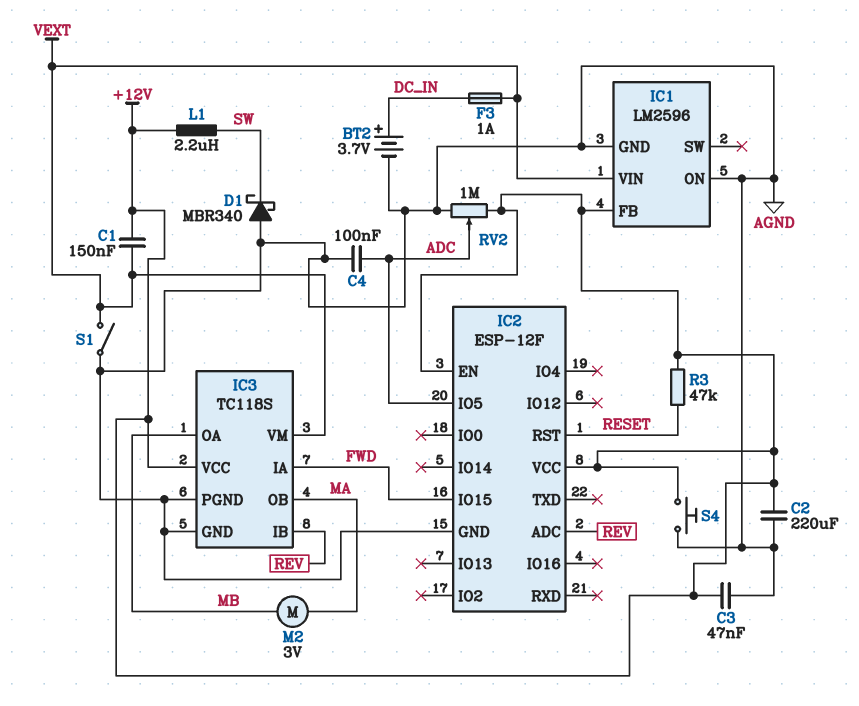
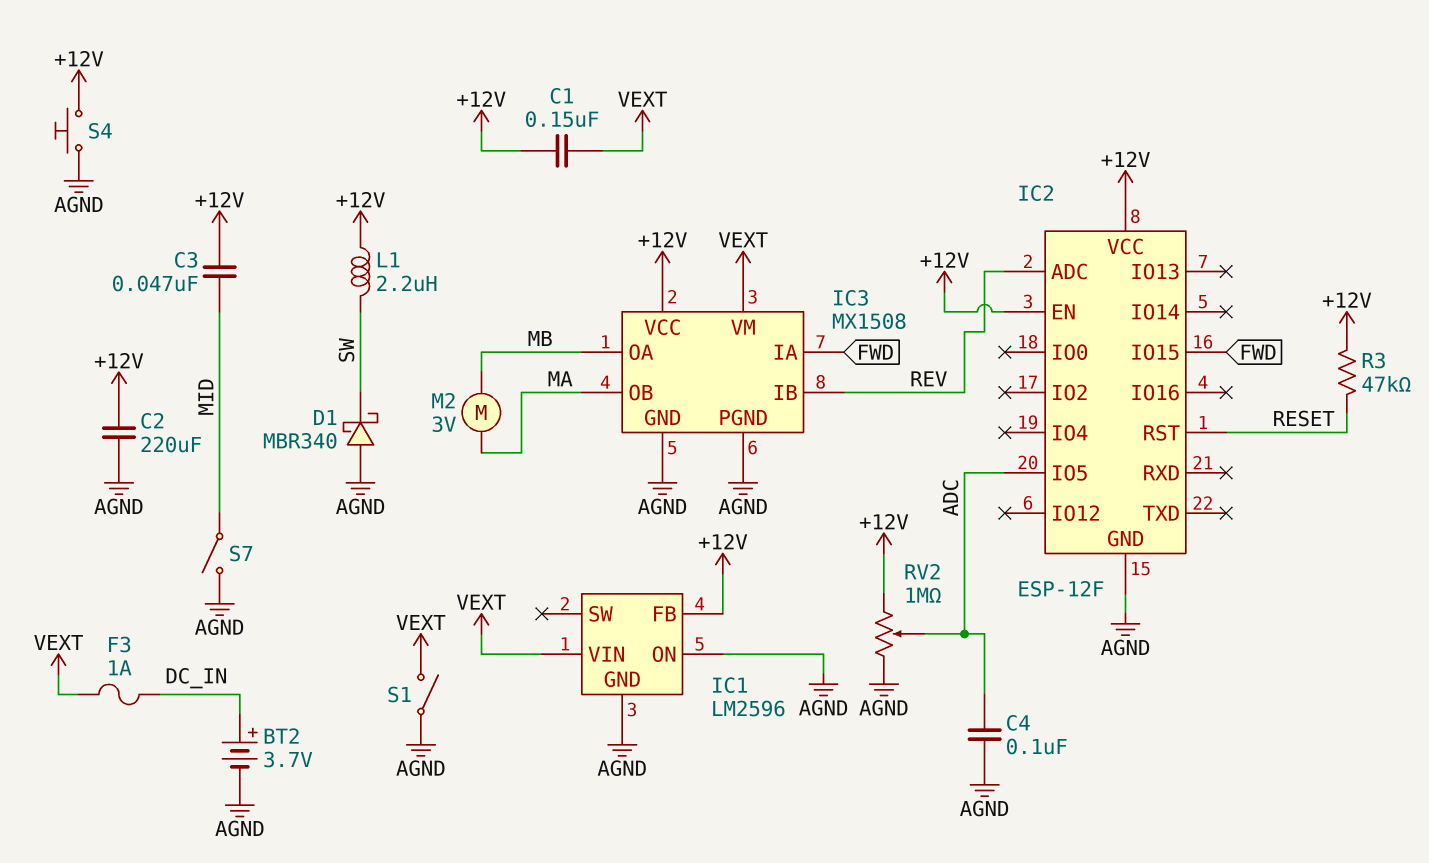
C3: 47nF (+12V, AGND) -> 47nF (+12V, MID)
IC3: TC118S -> MX1508
S7: none -> switch (AGND, MID)

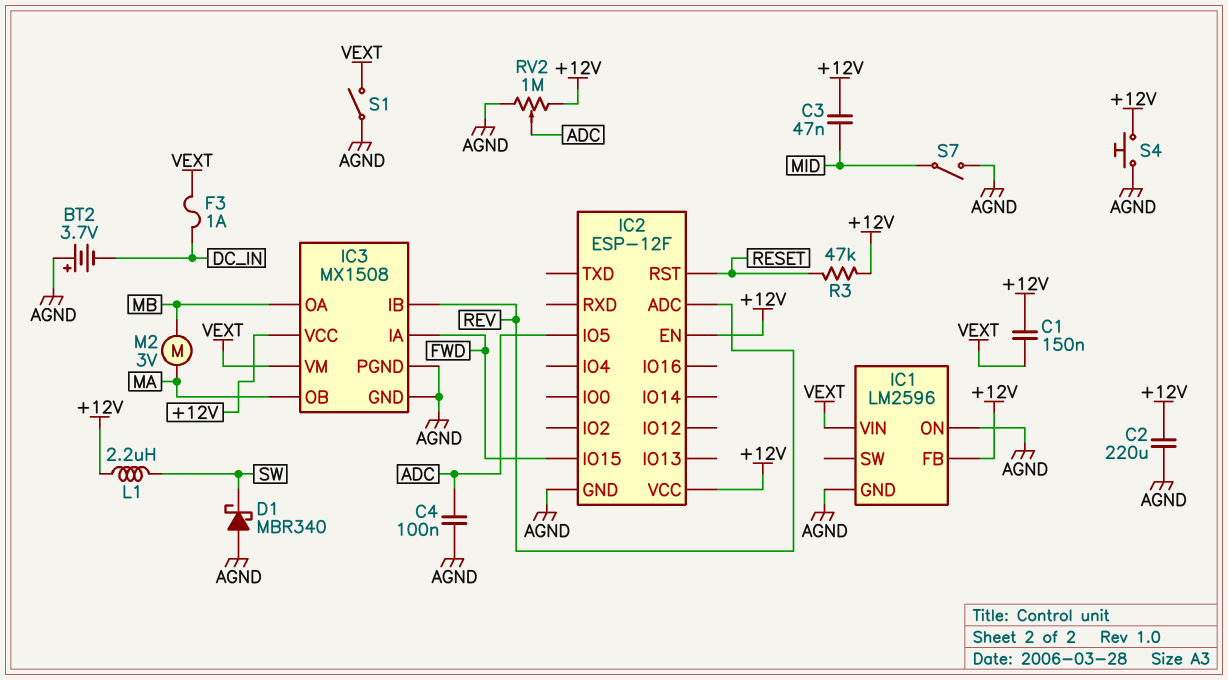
BT2: 3.7V (plus DC_IN, minus AGND) -> 3.7V (plus AGND, minus DC_IN)

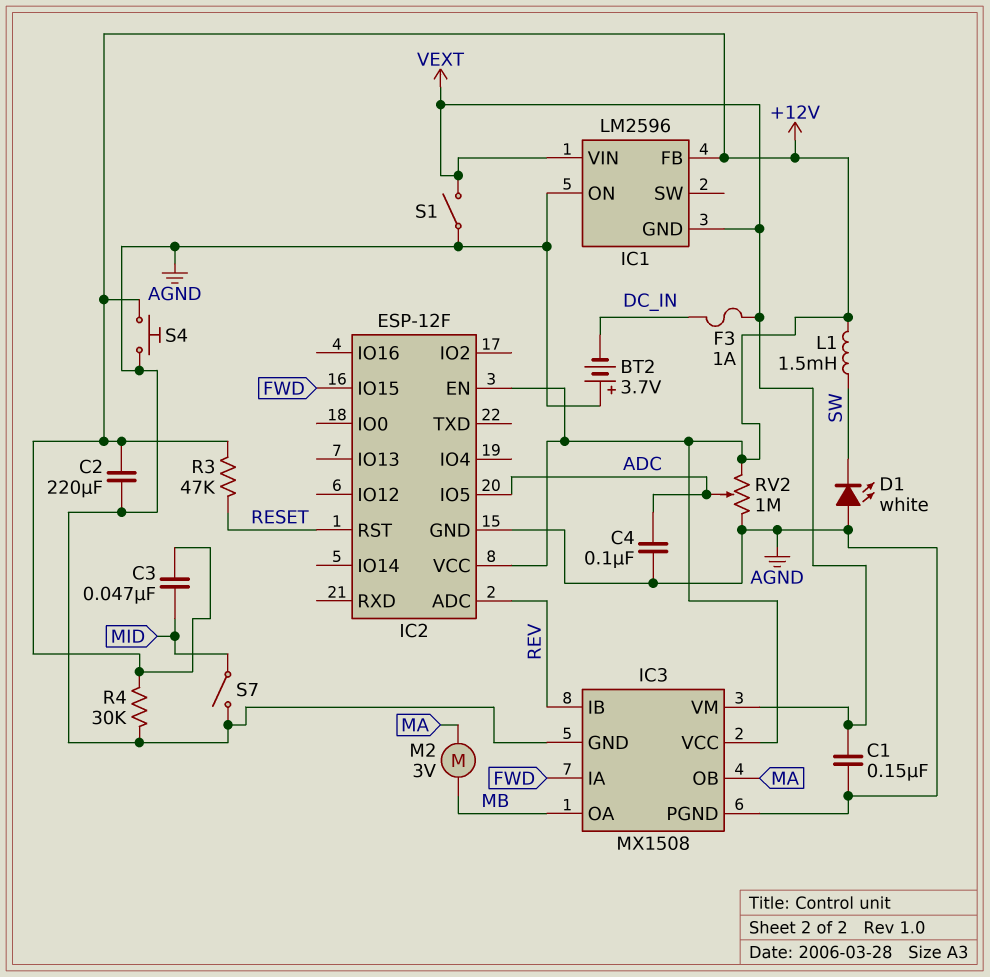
C1: 150nF (+12V, VEXT) -> 150nF (AGND, VEXT)
D1: schottky MBR340 (A AGND, K SW) -> LED white (A AGND, K SW)
IC1 pin GND: AGND -> VEXT
L1: 2.2uH (+12V, SW) -> 1.5mH (+12V, SW)
R4: none -> 30k (+12V, AGND)

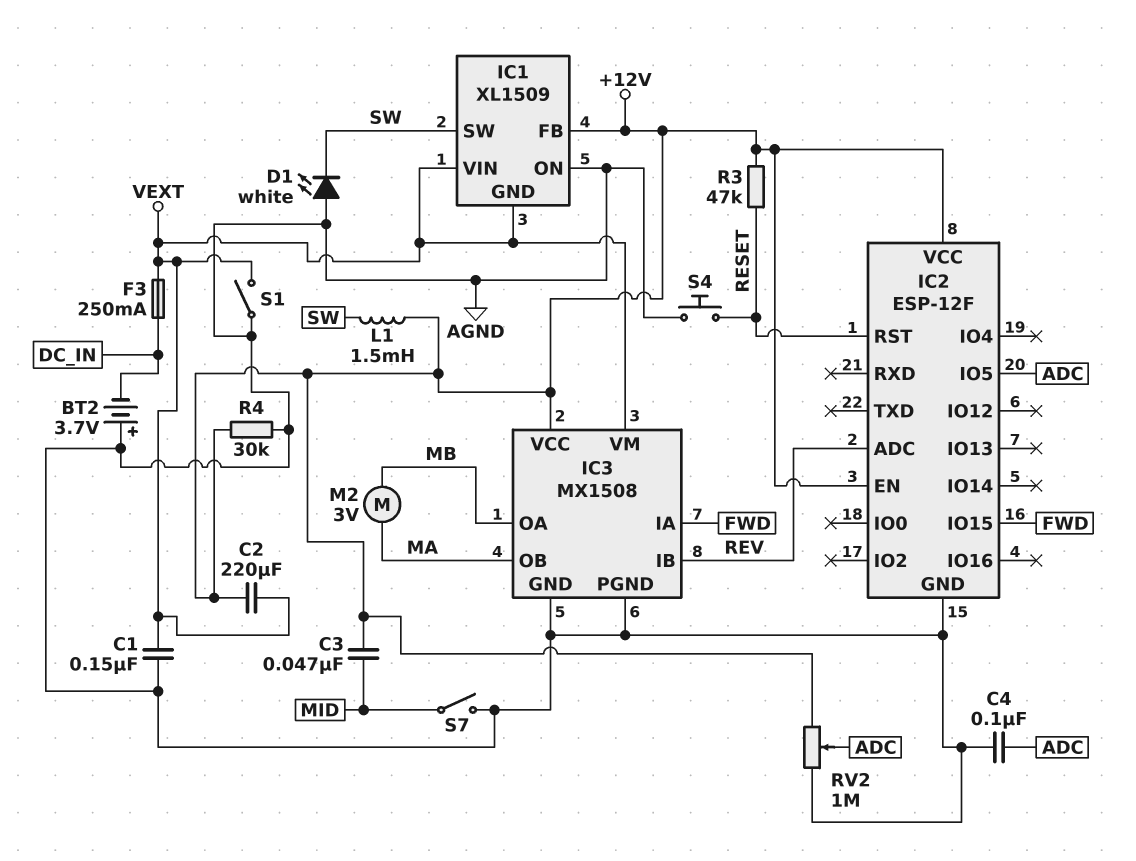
C2: 220uF (+12V, AGND) -> 220uF (+12V, VEXT)
F3: 1A (DC_IN, VEXT) -> 250mA (DC_IN, VEXT)
IC1: LM2596 -> XL1509
IC1 pin SW: none -> SW
S4: button (+12V, AGND) -> button (AGND, RESET)

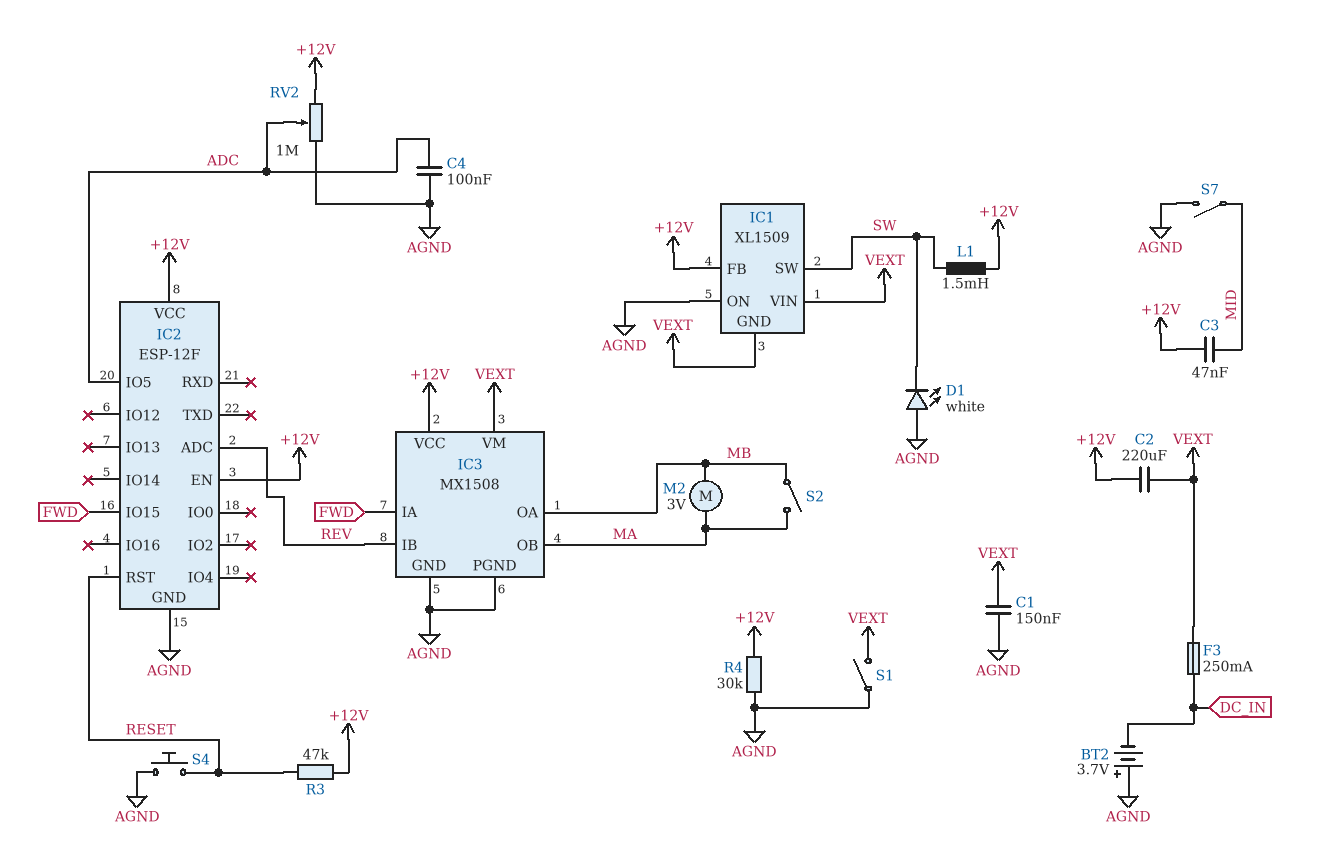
S2: none -> switch (MA, MB)

